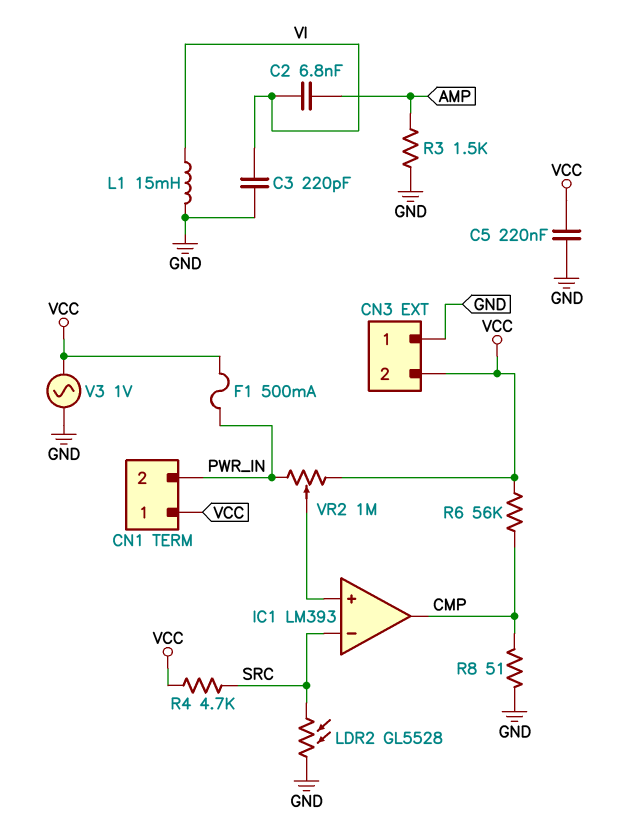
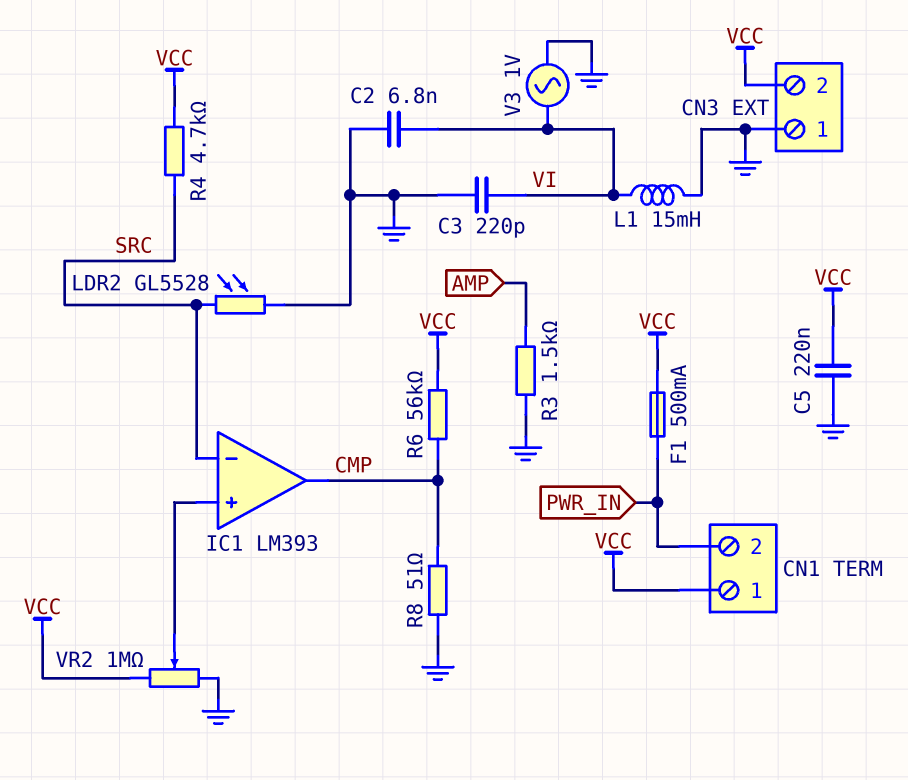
C2: 6.8nF (AMP, VI) -> 6.8nF (GND, VI)
V3: AC 1V (GND, VCC) -> AC 1V (GND, VI)
VR2: 1M (PWR_IN, VCC, wiper IC1/in+) -> 1M (GND, VCC, wiper IC1/in+)

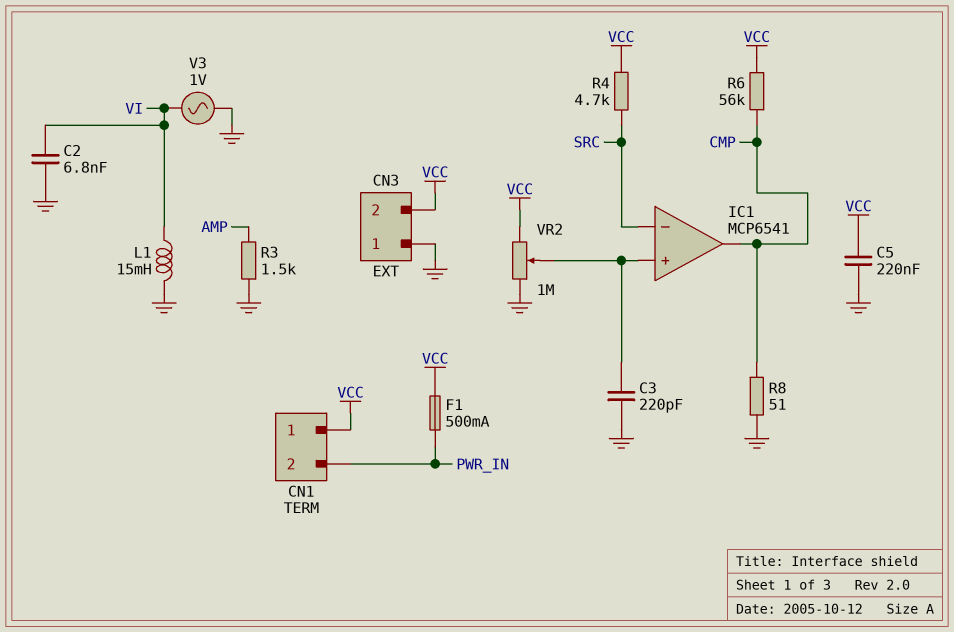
C3: 220pF (GND, VI) -> 220pF (GND, IC1/in+)
IC1: LM393 -> MCP6541
LDR2: GL5528 (GND, SRC) -> none

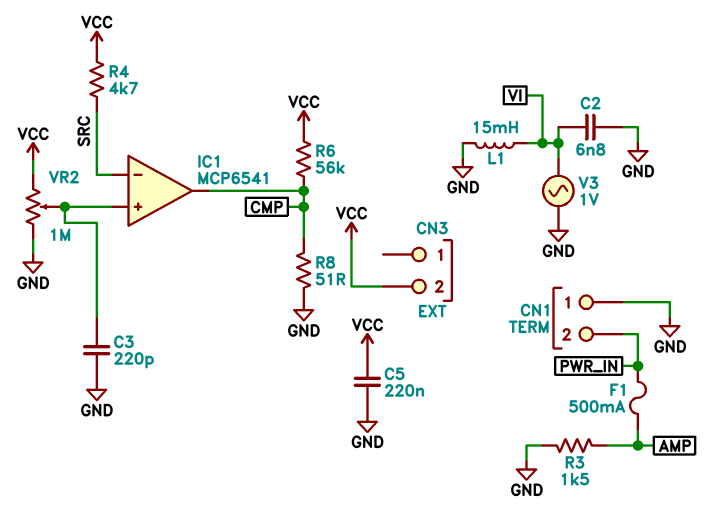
CN1 pin 1: VCC -> GND
CN3 pin 1: GND -> none
F1: 500mA (PWR_IN, VCC) -> 500mA (AMP, PWR_IN)

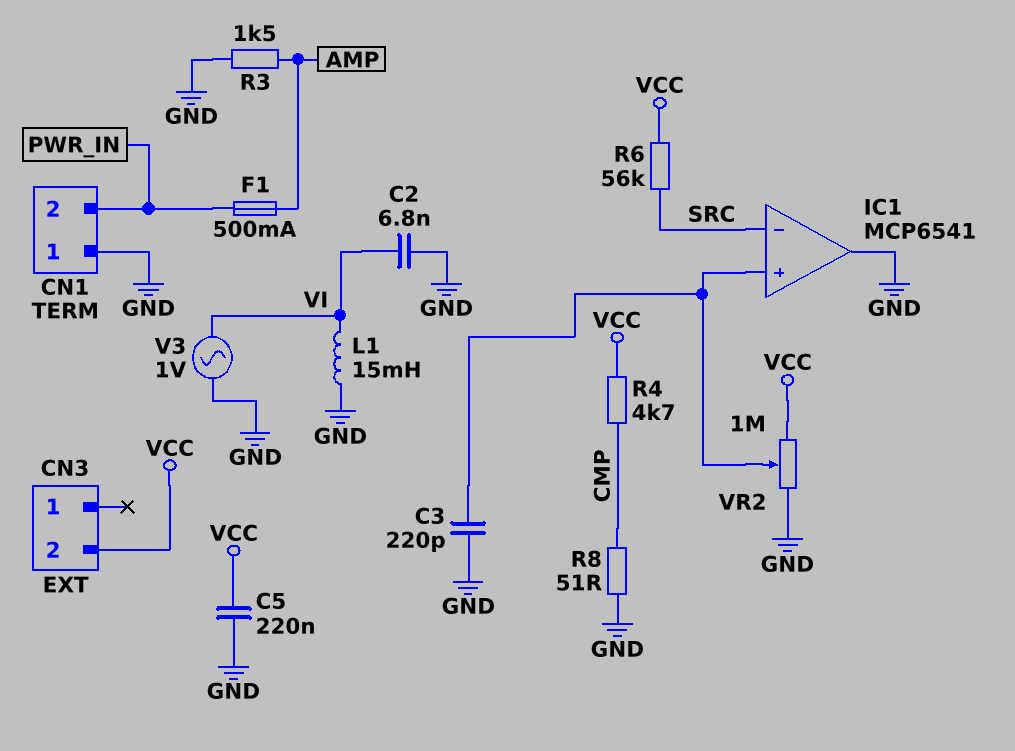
IC1 pin out: CMP -> GND
R4: 4.7k (SRC, VCC) -> 4.7k (CMP, VCC)
R6: 56k (CMP, VCC) -> 56k (SRC, VCC)

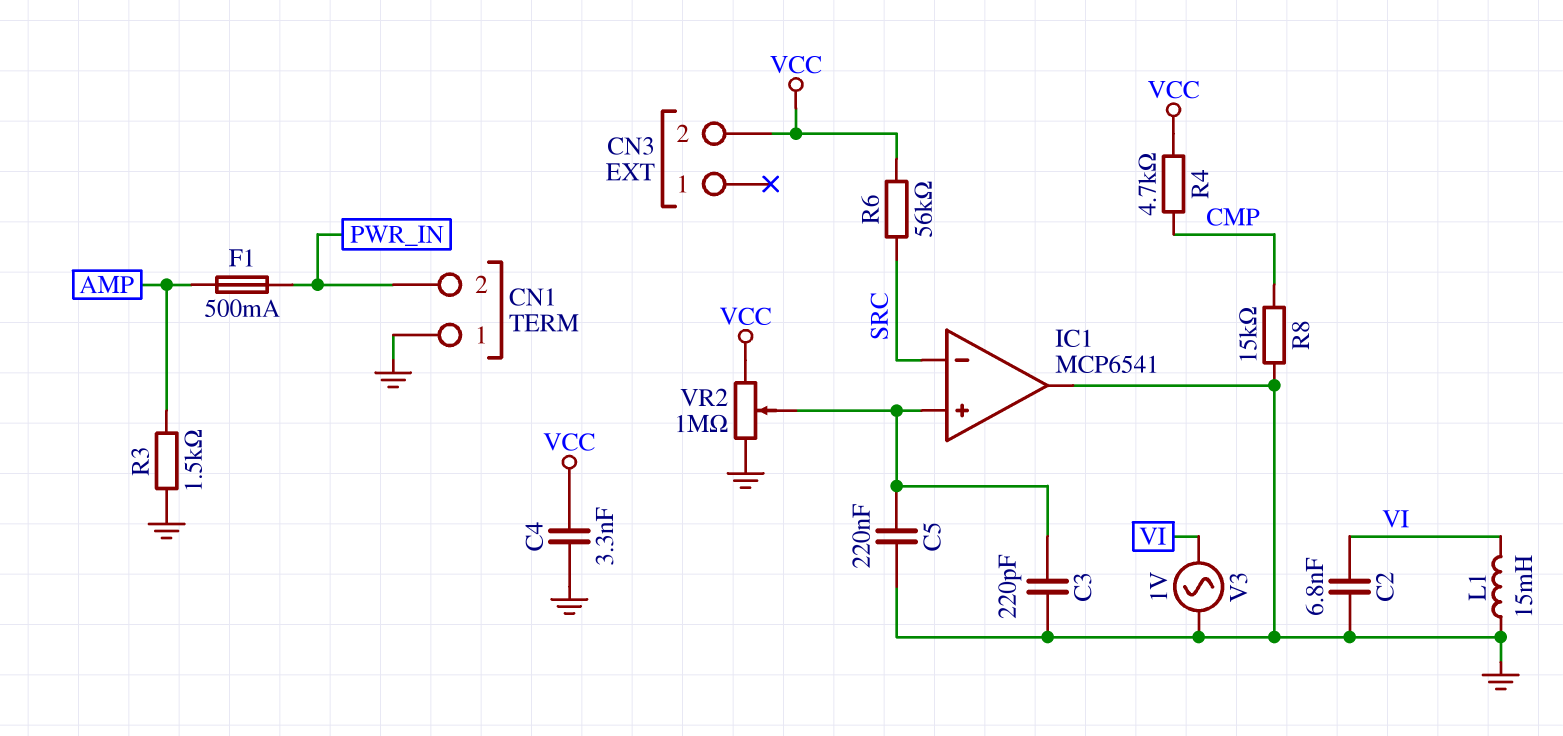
C4: none -> 3.3nF (GND, VCC)
C5: 220nF (GND, VCC) -> 220nF (GND, IC1/in+)
R8: 51 (CMP, GND) -> 15k (CMP, GND)

